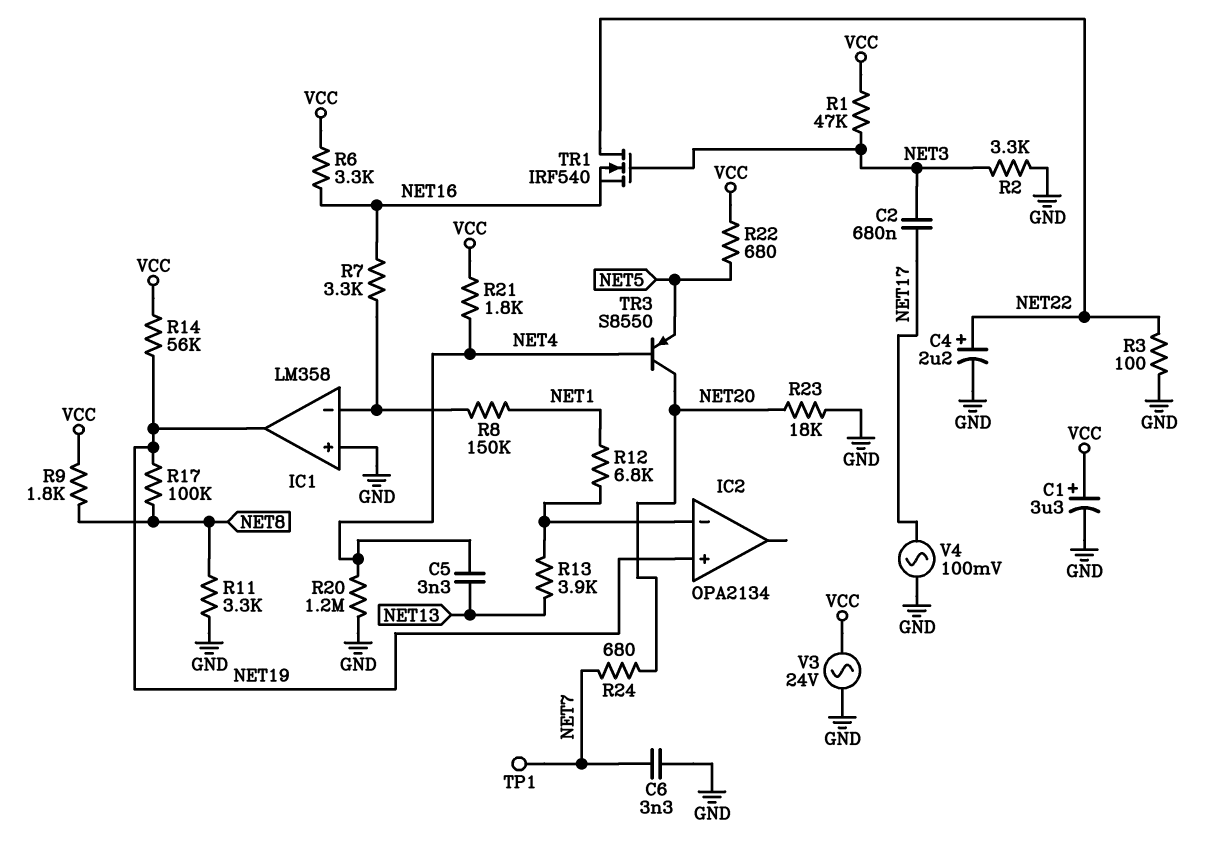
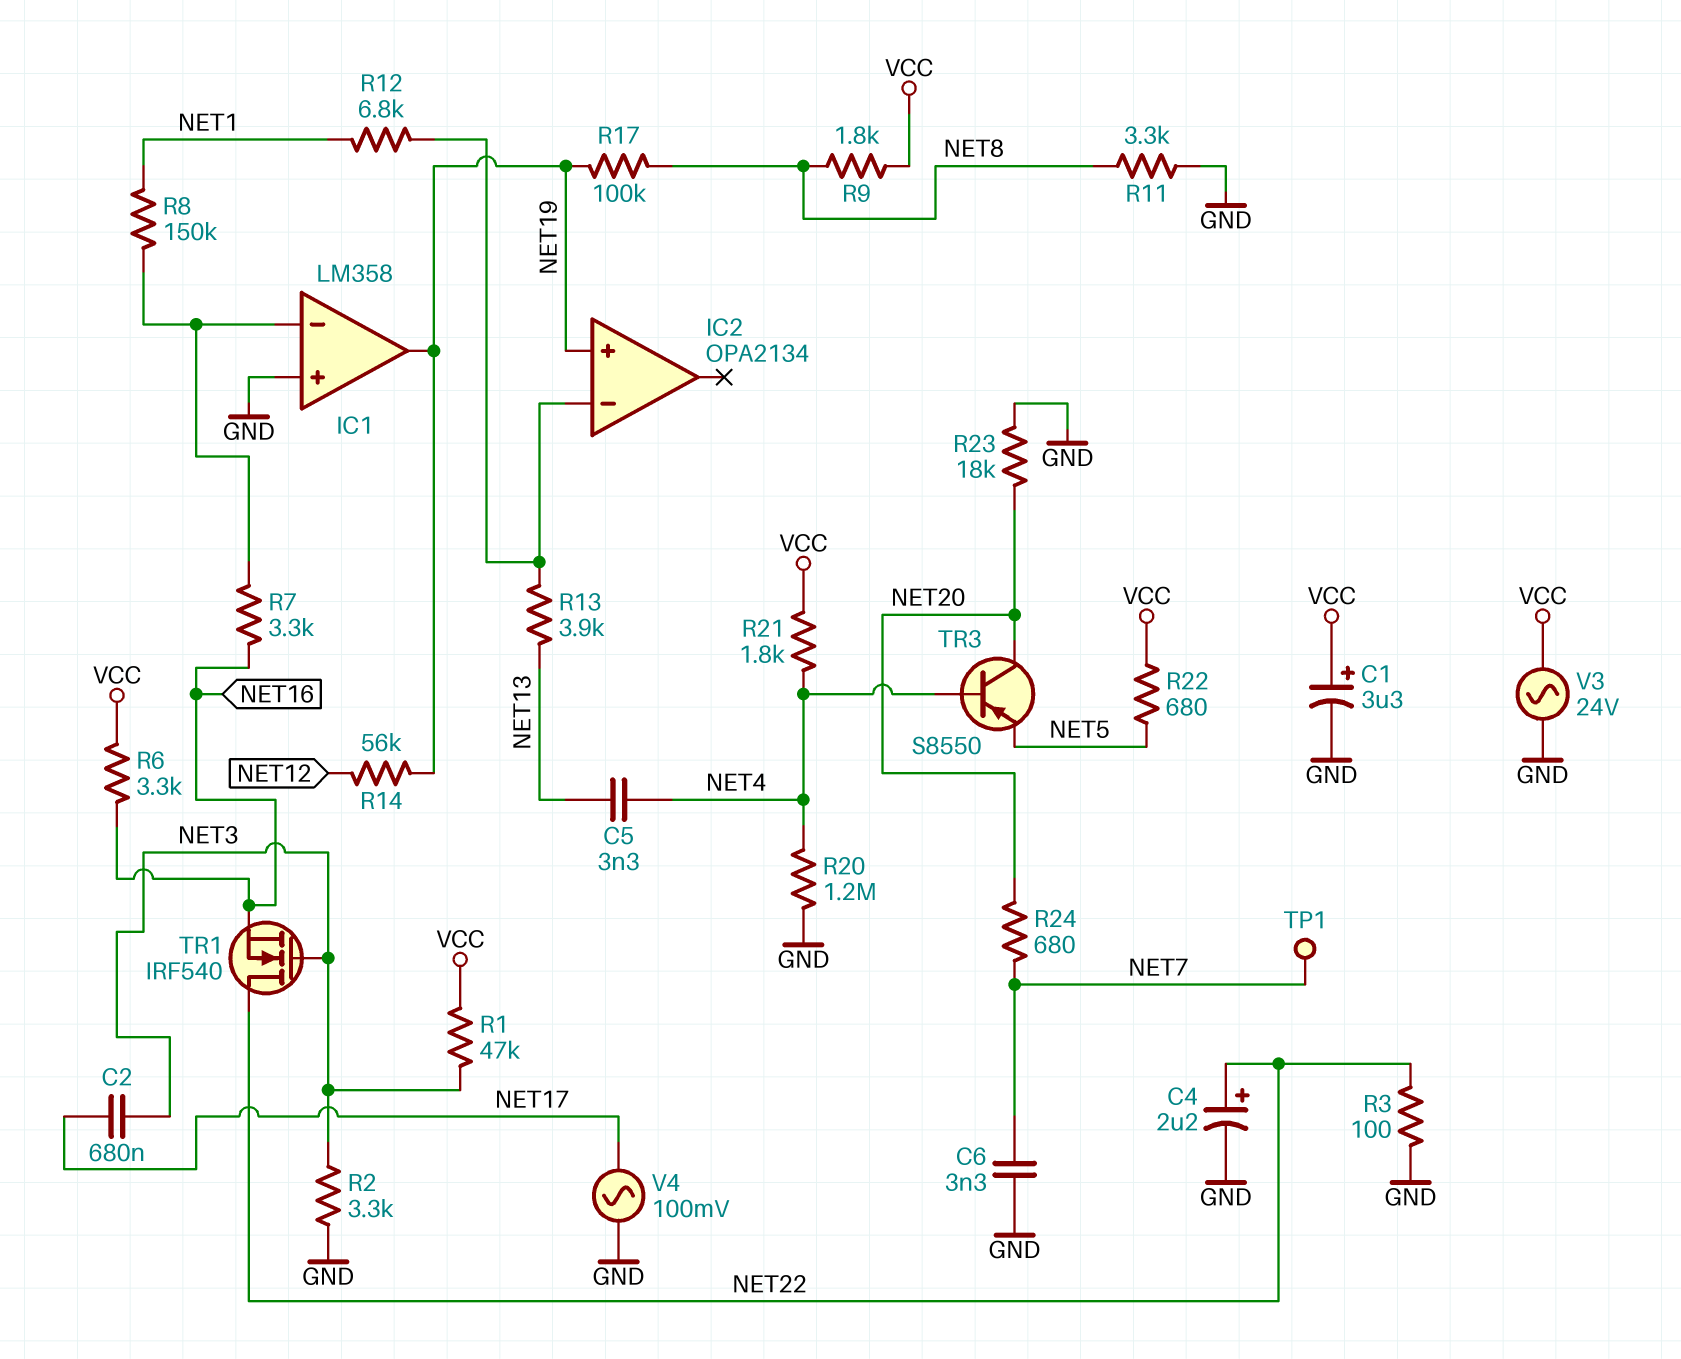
R14: 56k (NET19, VCC) -> 56k (NET12, NET19)

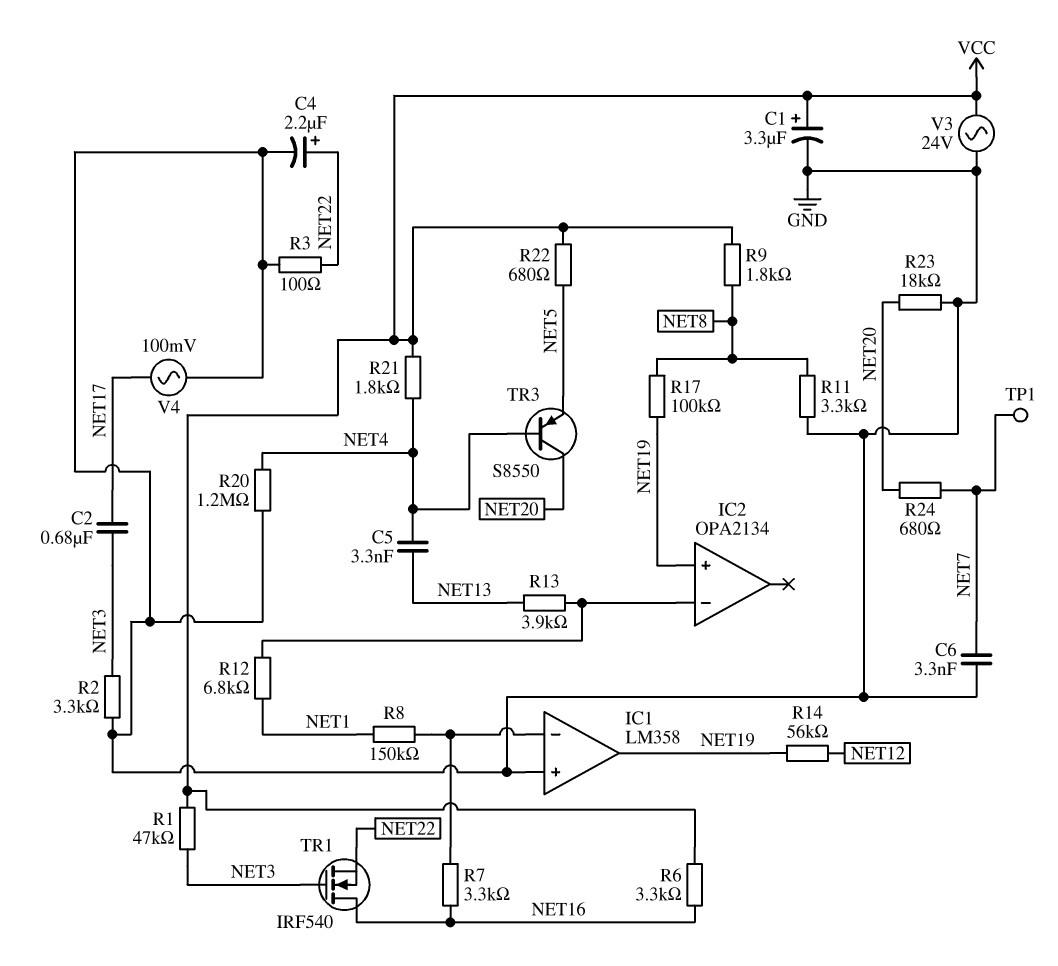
TR1: NMOS IRF540 (G NET3, D NET22, S NET16) -> NMOS IRF540 (G NET3, D NET16, S NET22)

